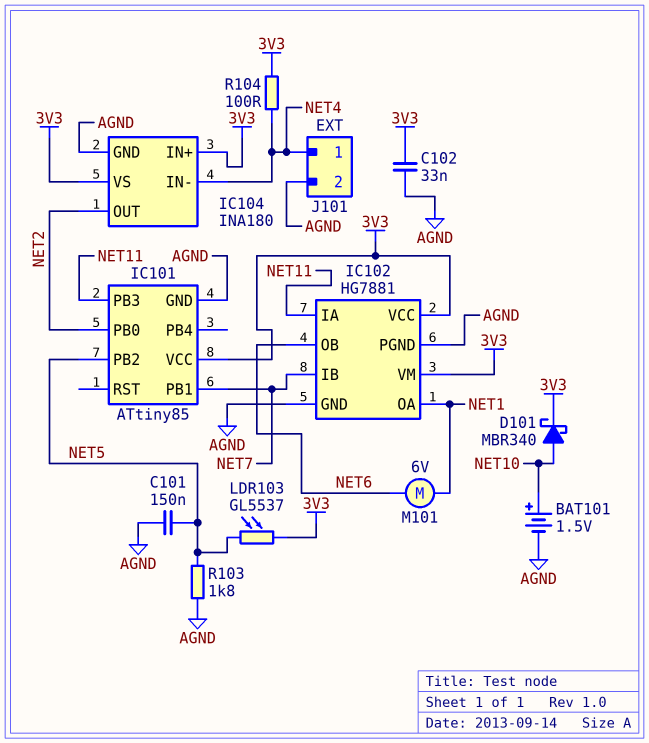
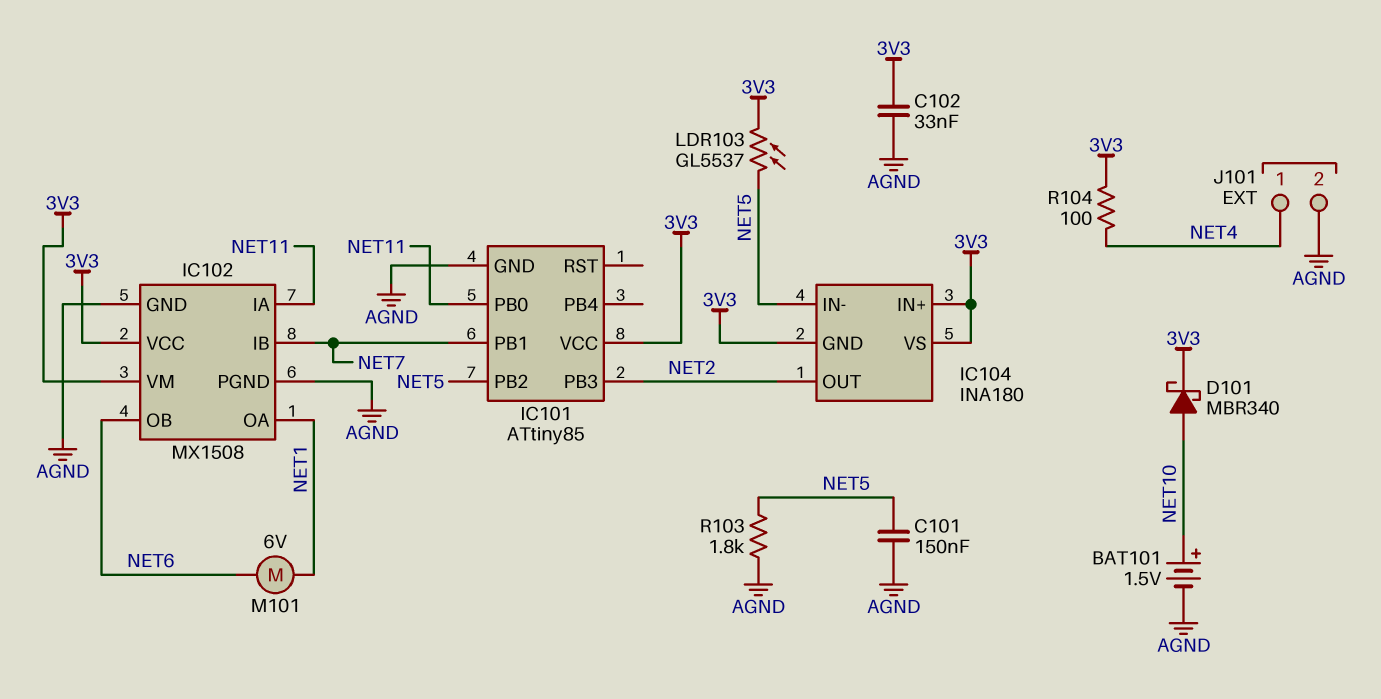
IC101 pin PB0: NET2 -> NET11
IC101 pin PB3: NET11 -> NET2
IC102: HG7881 -> MX1508
IC104 pin GND: AGND -> 3V3
IC104 pin IN-: NET4 -> NET5

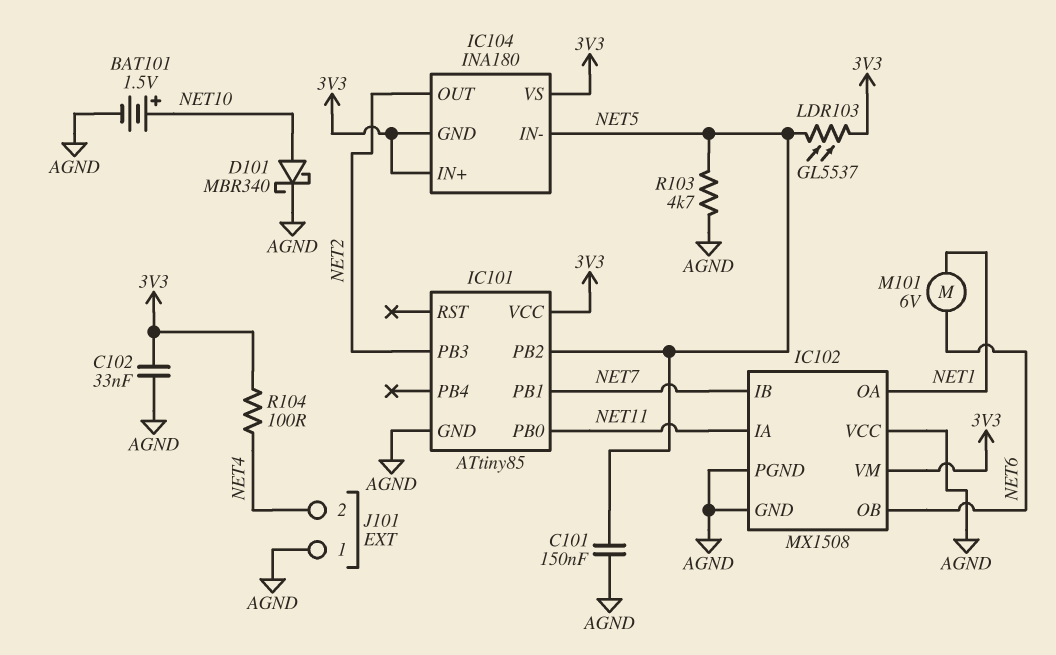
D101: schottky MBR340 (A NET10, K 3V3) -> schottky MBR340 (A NET10, K AGND)
IC102 pin VCC: 3V3 -> AGND
J101 pin 1: NET4 -> AGND
J101 pin 2: AGND -> NET4
R103: 1.8k (AGND, NET5) -> 4.7k (AGND, NET5)

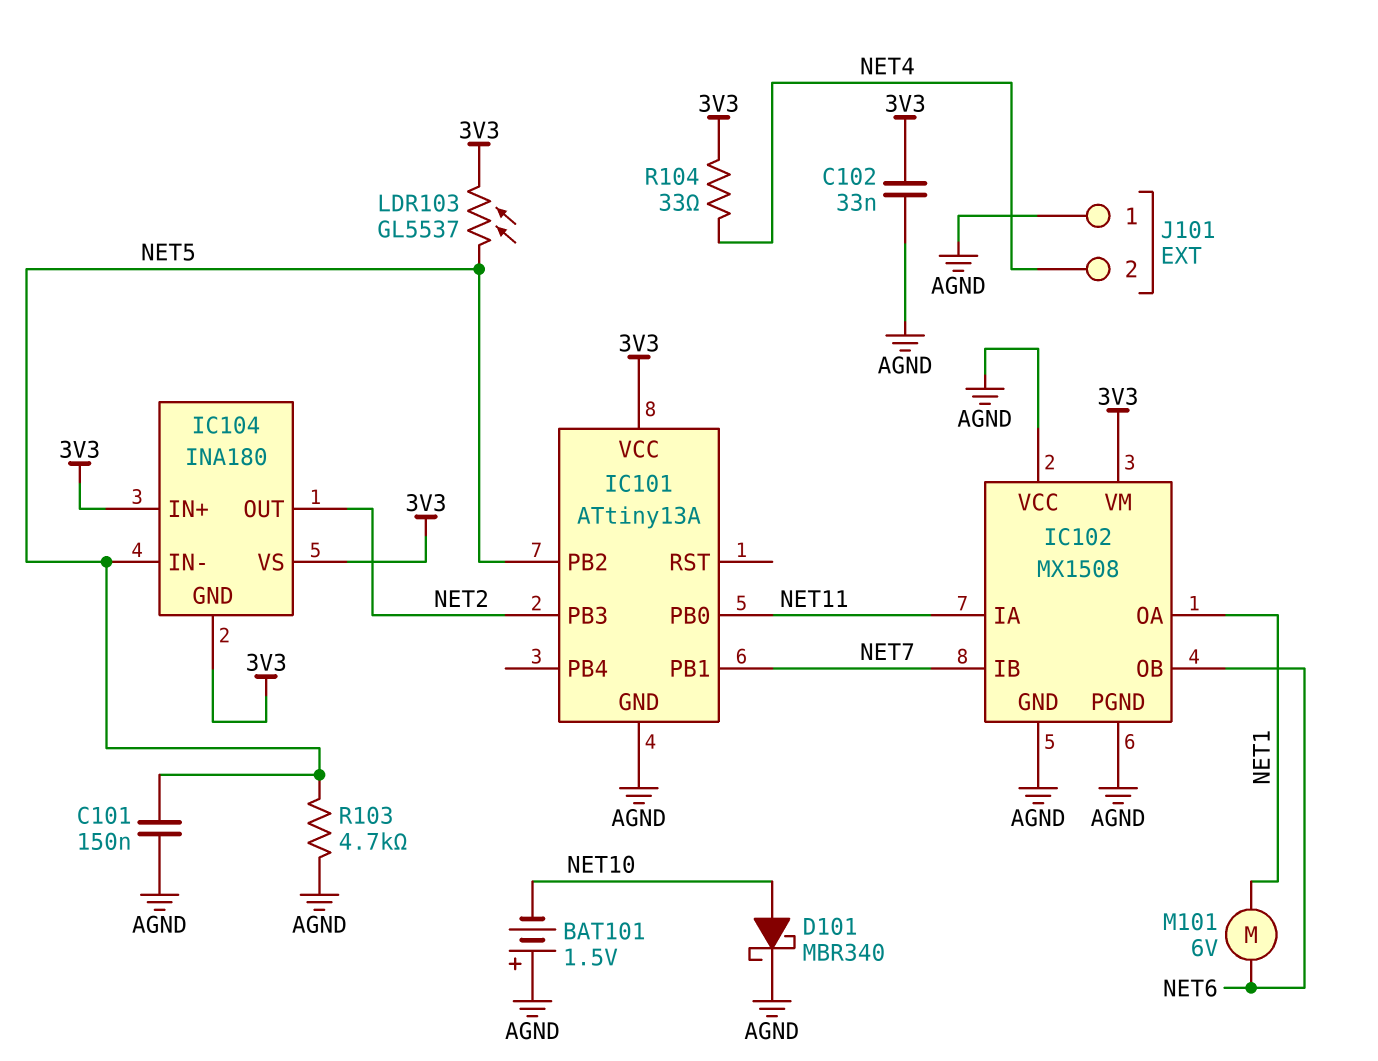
BAT101: 1.5V (plus NET10, minus AGND) -> 1.5V (plus AGND, minus NET10)
IC101: ATtiny85 -> ATtiny13A
R104: 100 (3V3, NET4) -> 33 (3V3, NET4)

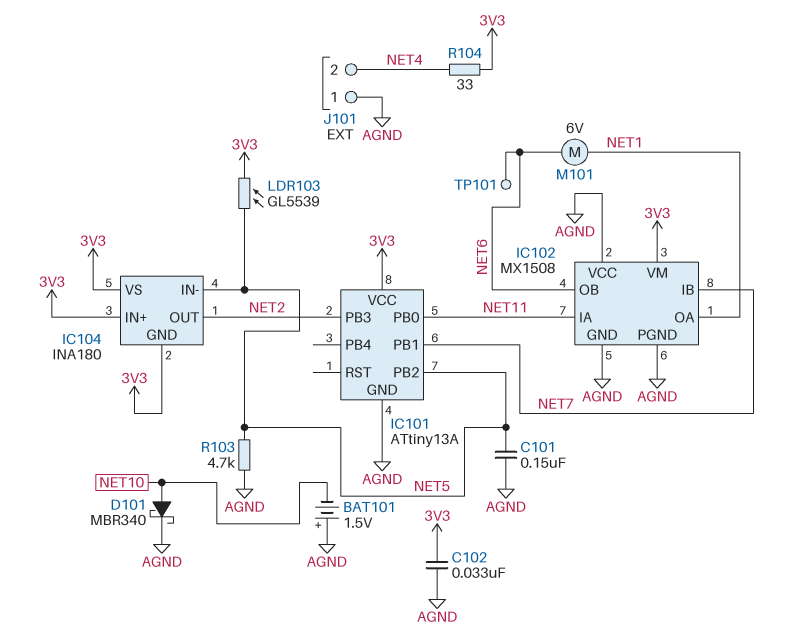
LDR103: GL5537 (3V3, NET5) -> GL5539 (3V3, NET5)
TP101: none -> test point (NET6)

